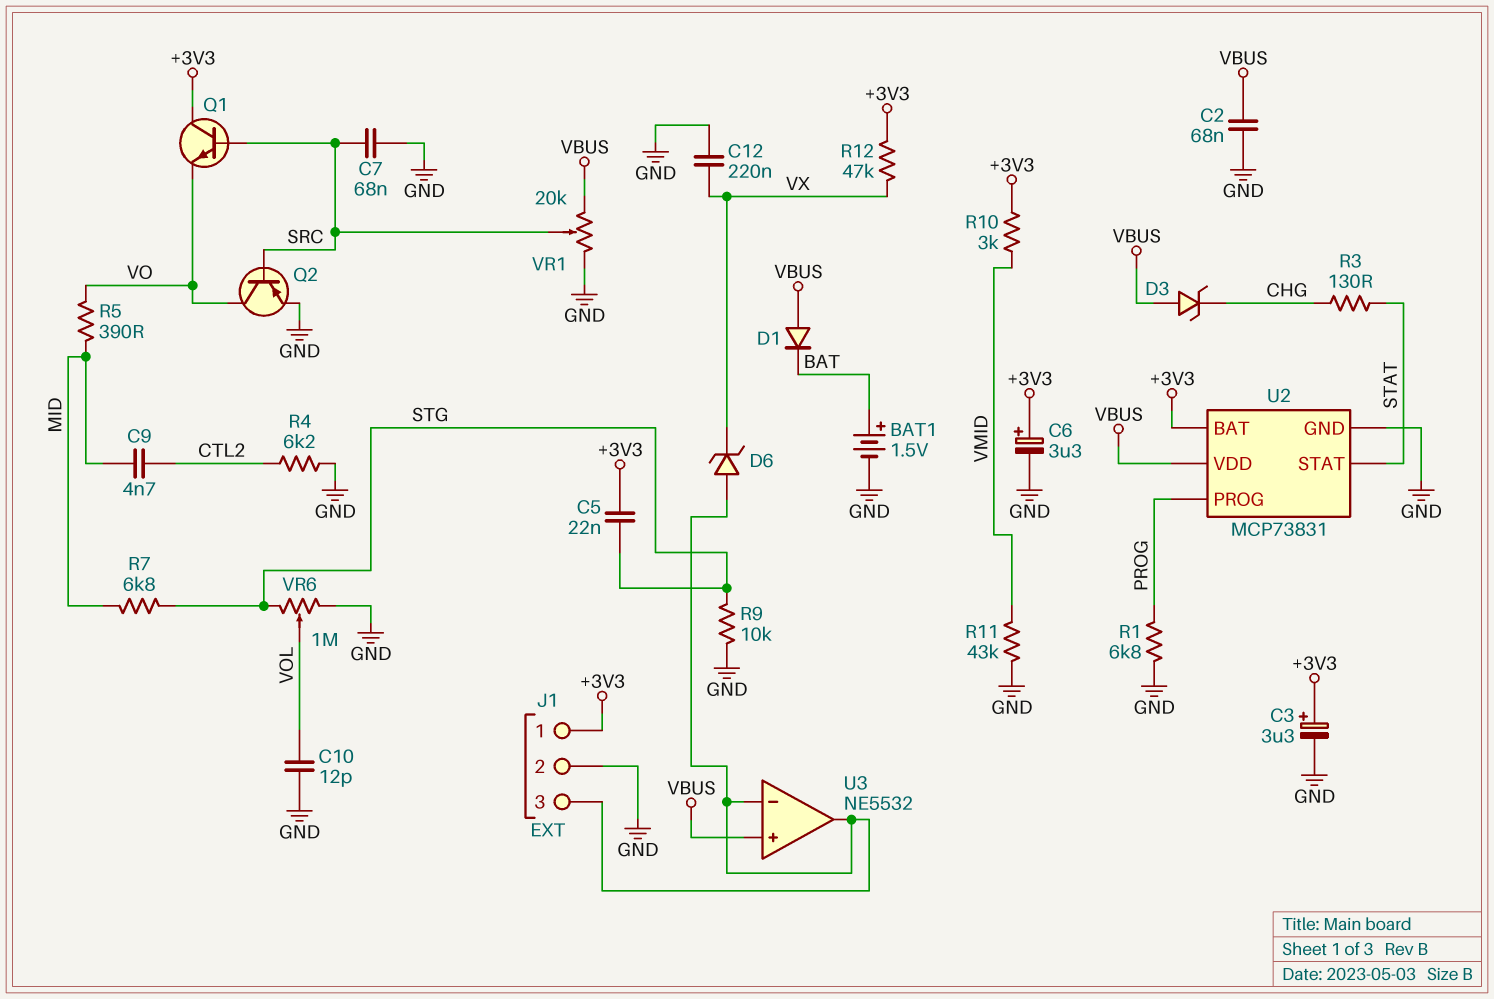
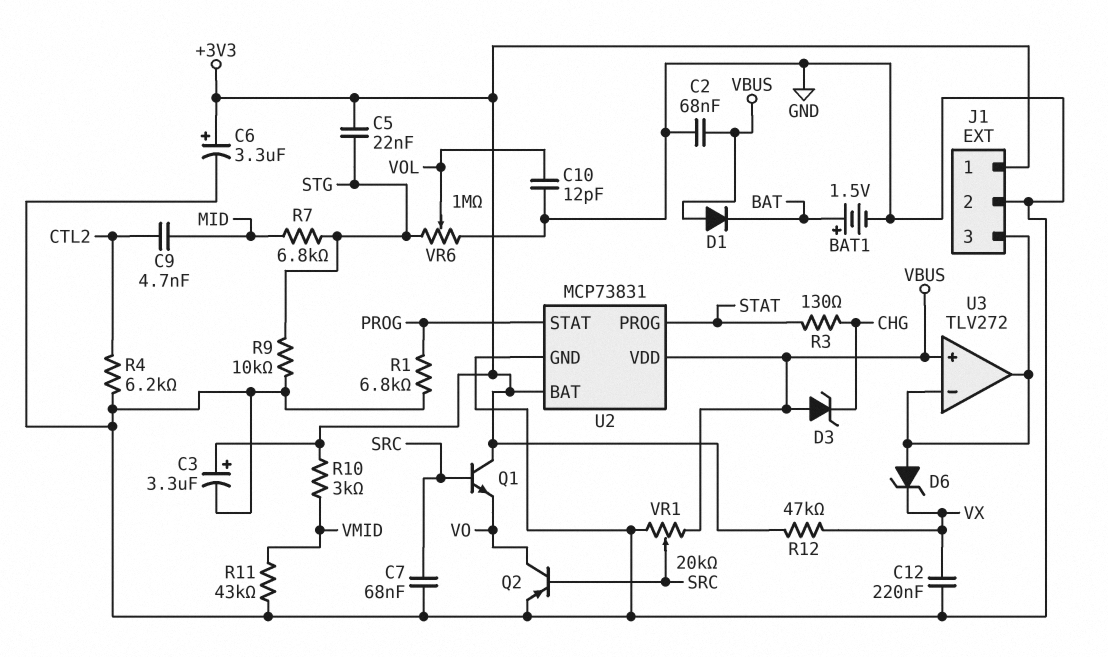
R5: 390 (MID, VO) -> none
U2 pin PROG: PROG -> STAT
U2 pin STAT: STAT -> PROG
U3: NE5532 -> TLV272

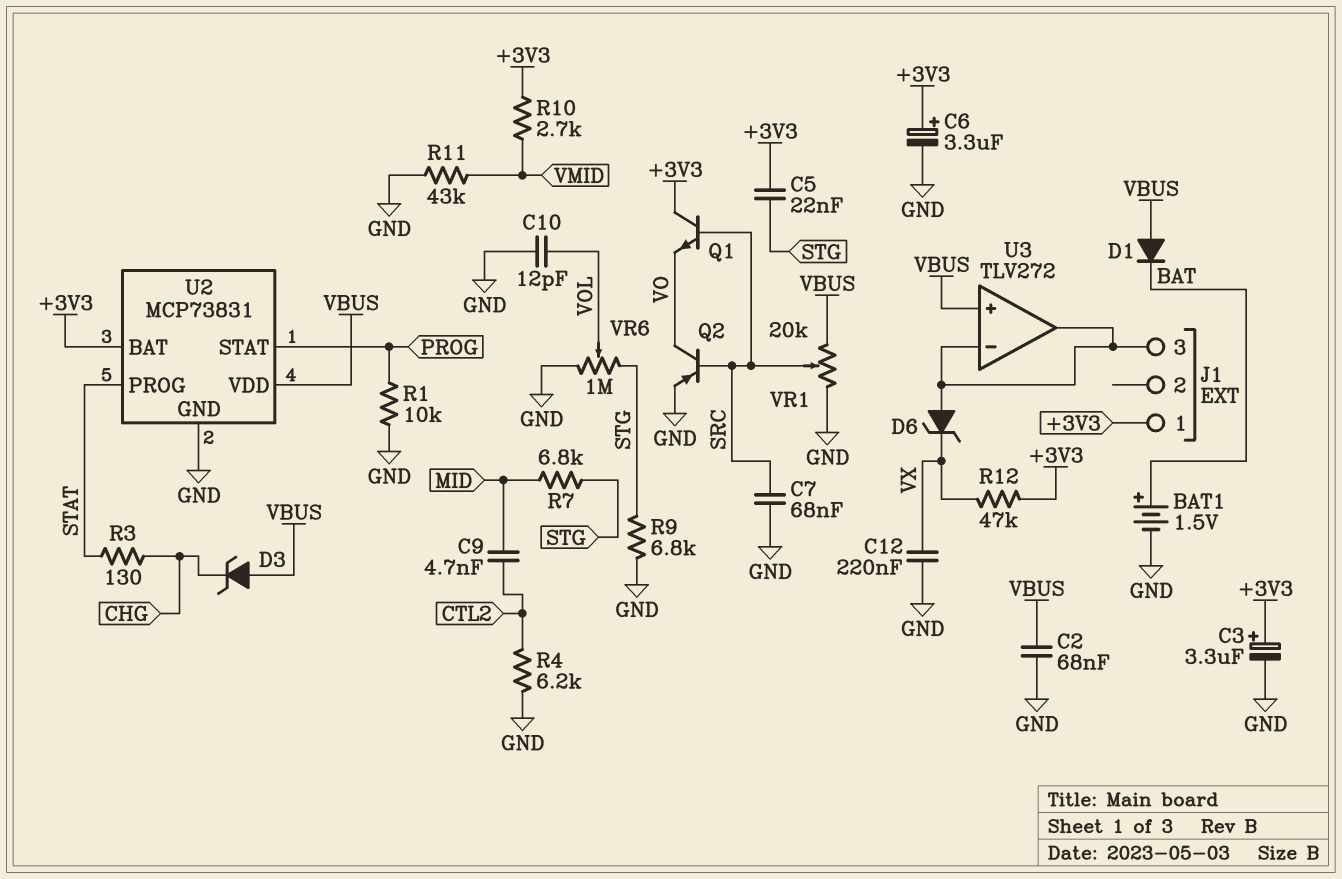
J1 pin 2: GND -> none
R1: 6.8k (GND, PROG) -> 10k (GND, PROG)
R9: 10k (GND, STG) -> 6.8k (GND, STG)
R10: 3k (+3V3, VMID) -> 2.7k (+3V3, VMID)

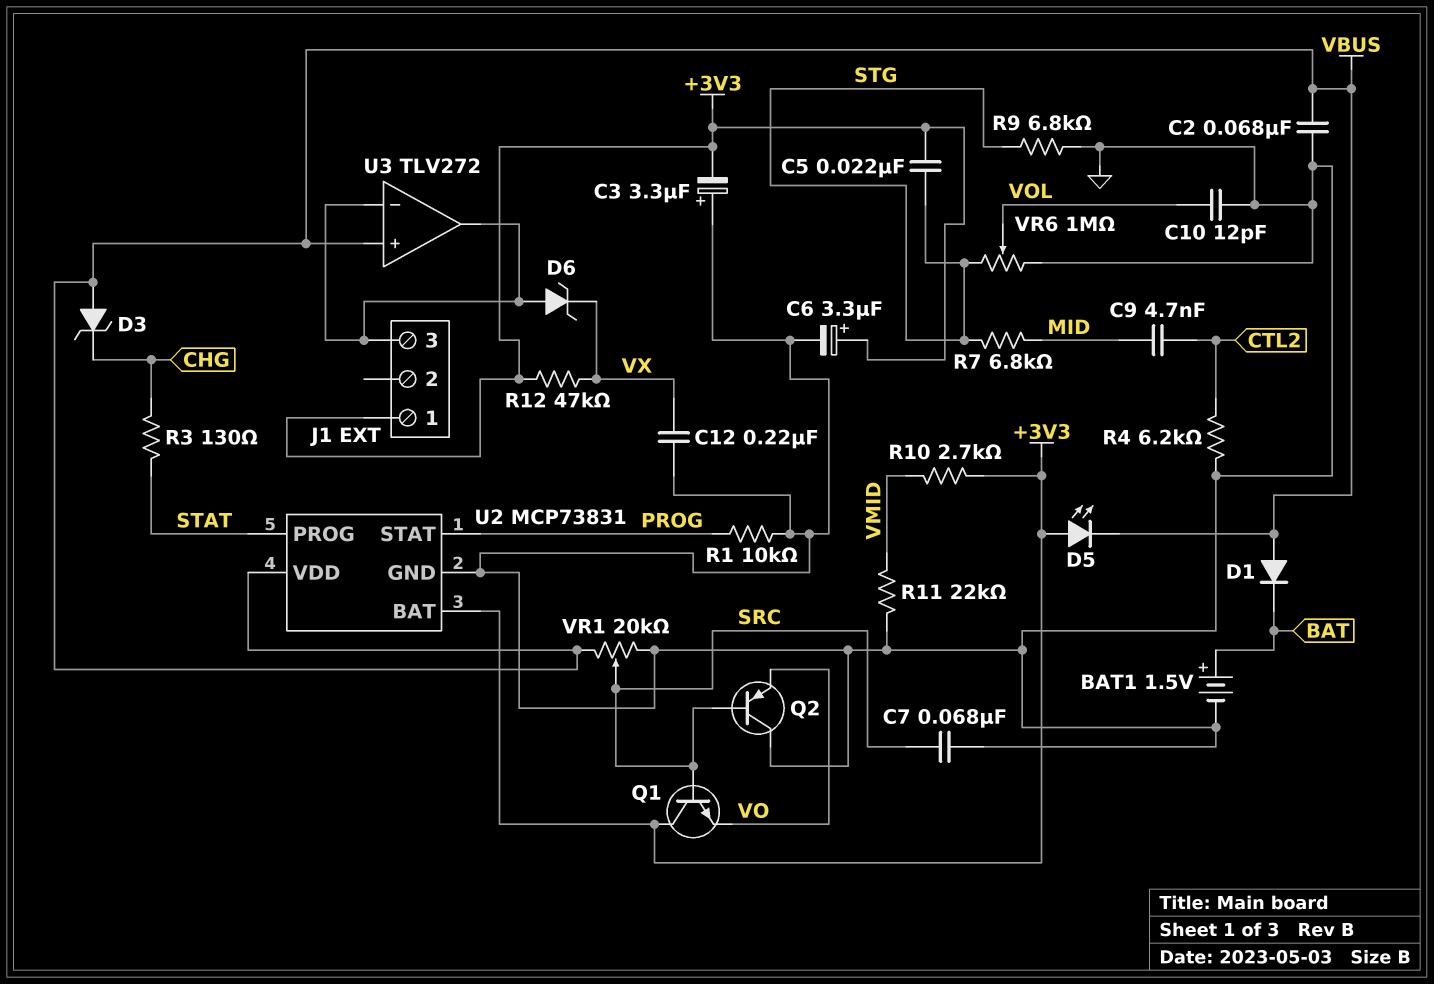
C3: 3.3uF (plus +3V3, minus GND) -> 3.3uF (plus GND, minus +3V3)
D5: none -> LED (A +3V3, K VBUS)
Q2: PNP (B SRC, C VO, E GND) -> PNP (B SRC, C GND, E VO)
R11: 43k (GND, VMID) -> 22k (GND, VMID)

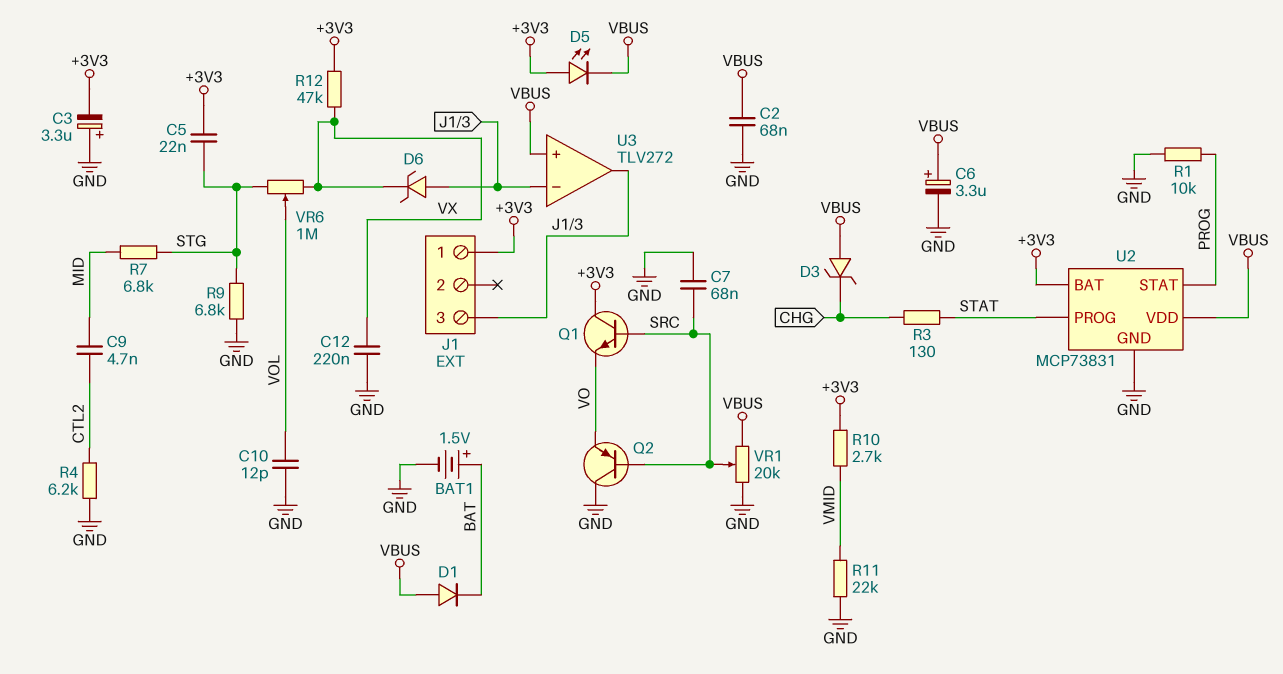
C6: 3.3uF (plus +3V3, minus GND) -> 3.3uF (plus VBUS, minus GND)
VR6: 1M (GND, STG, wiper VOL) -> 1M (STG, VX, wiper VOL)

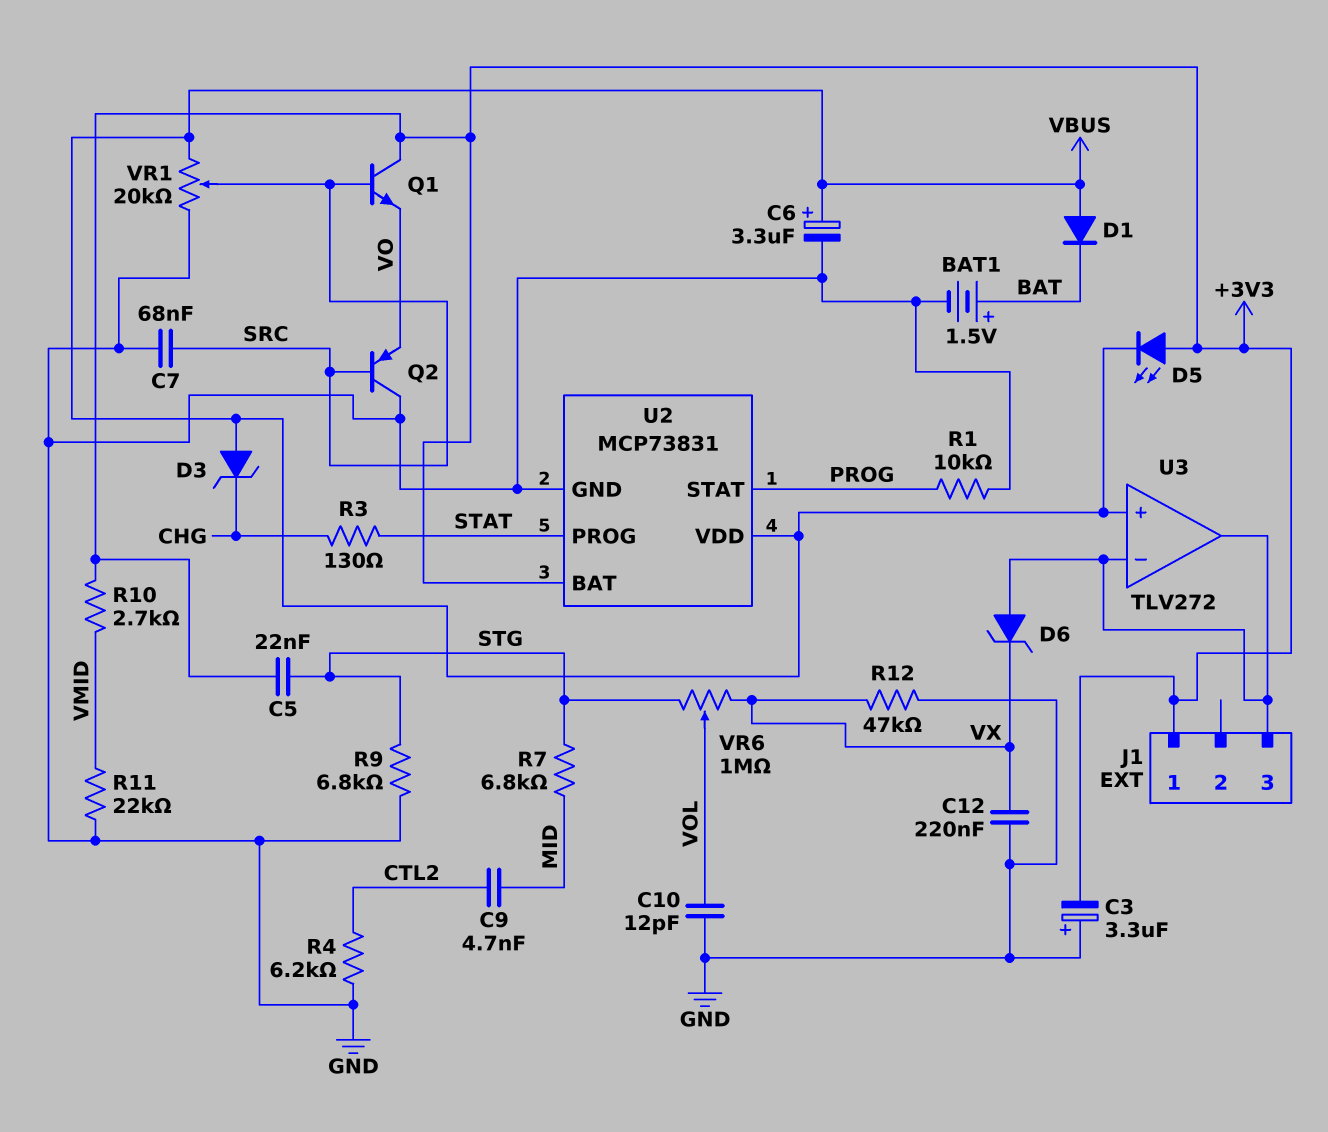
C2: 68nF (GND, VBUS) -> none
R12: 47k (+3V3, VX) -> 47k (GND, VX)

